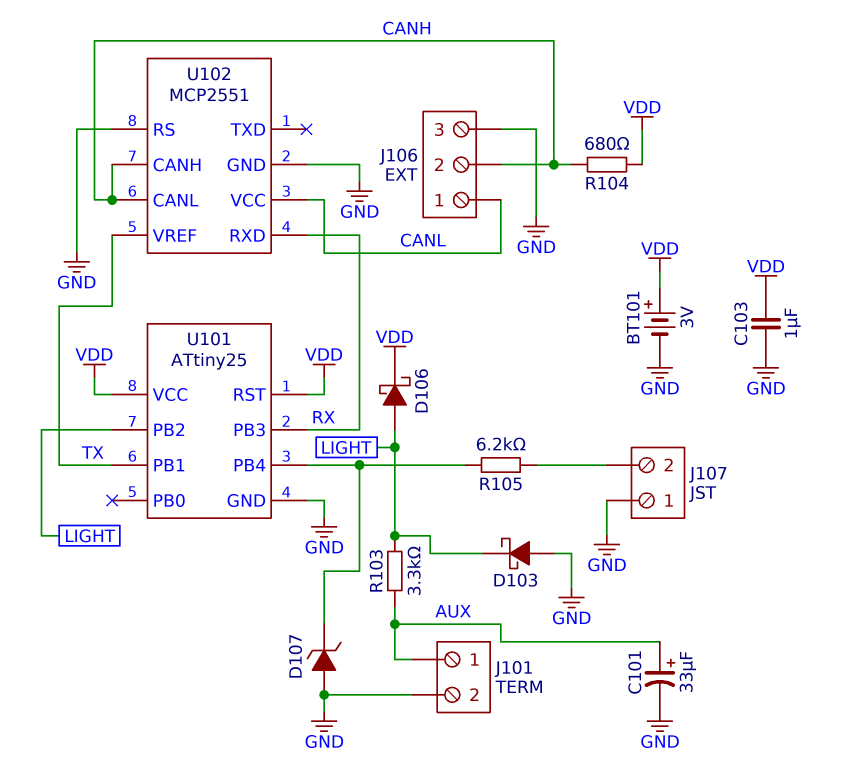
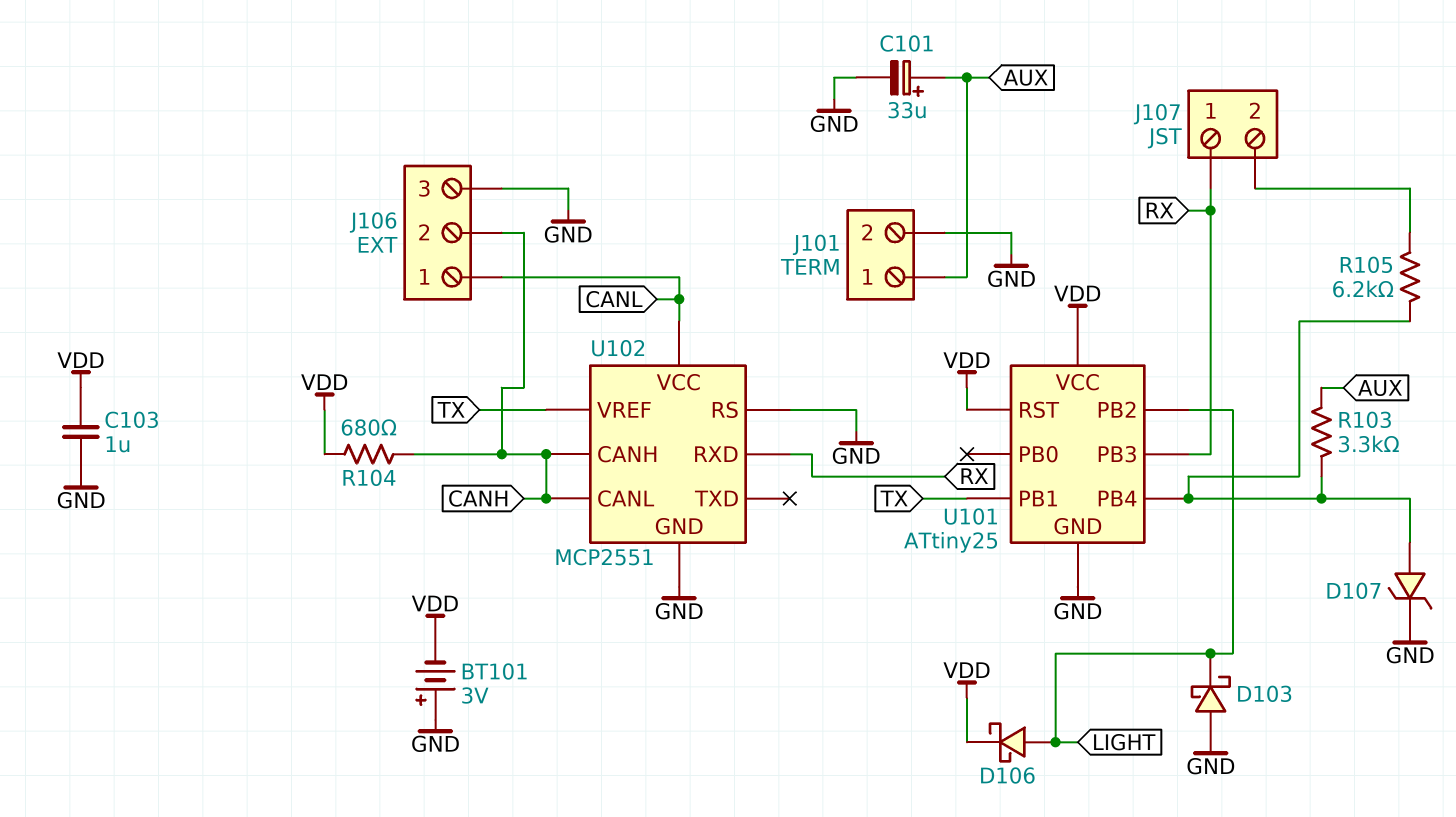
BT101: 3V (plus VDD, minus GND) -> 3V (plus GND, minus VDD)
D107: zener (A GND, K U101/PB4) -> zener (A U101/PB4, K GND)
J107 pin 1: GND -> RX
R103: 3.3k (AUX, LIGHT) -> 3.3k (AUX, U101/PB4)

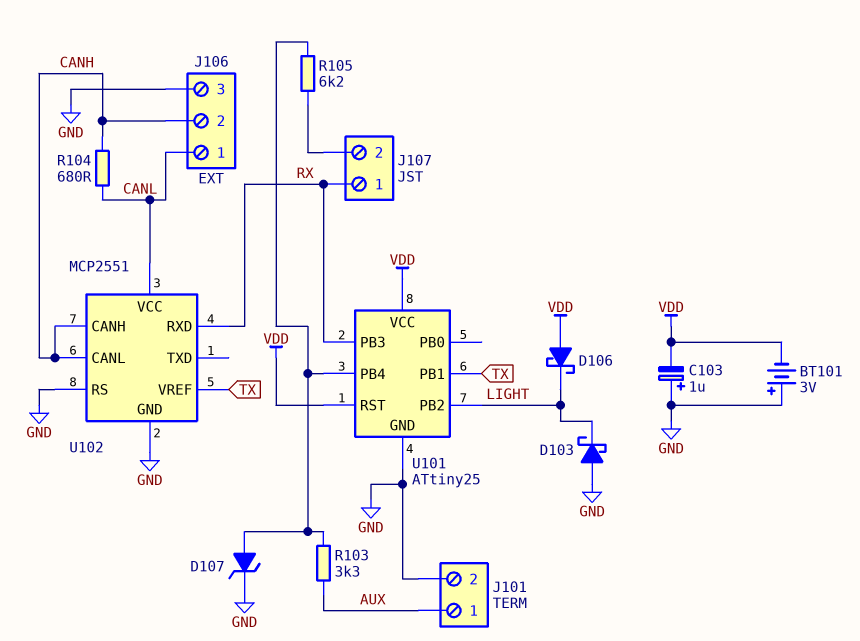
C101: 33uF (plus AUX, minus GND) -> none
C103: 1uF (GND, VDD) -> 1uF (plus GND, minus VDD)
D106: schottky (A LIGHT, K VDD) -> schottky (A VDD, K LIGHT)
R104: 680 (CANH, VDD) -> 680 (CANH, CANL)

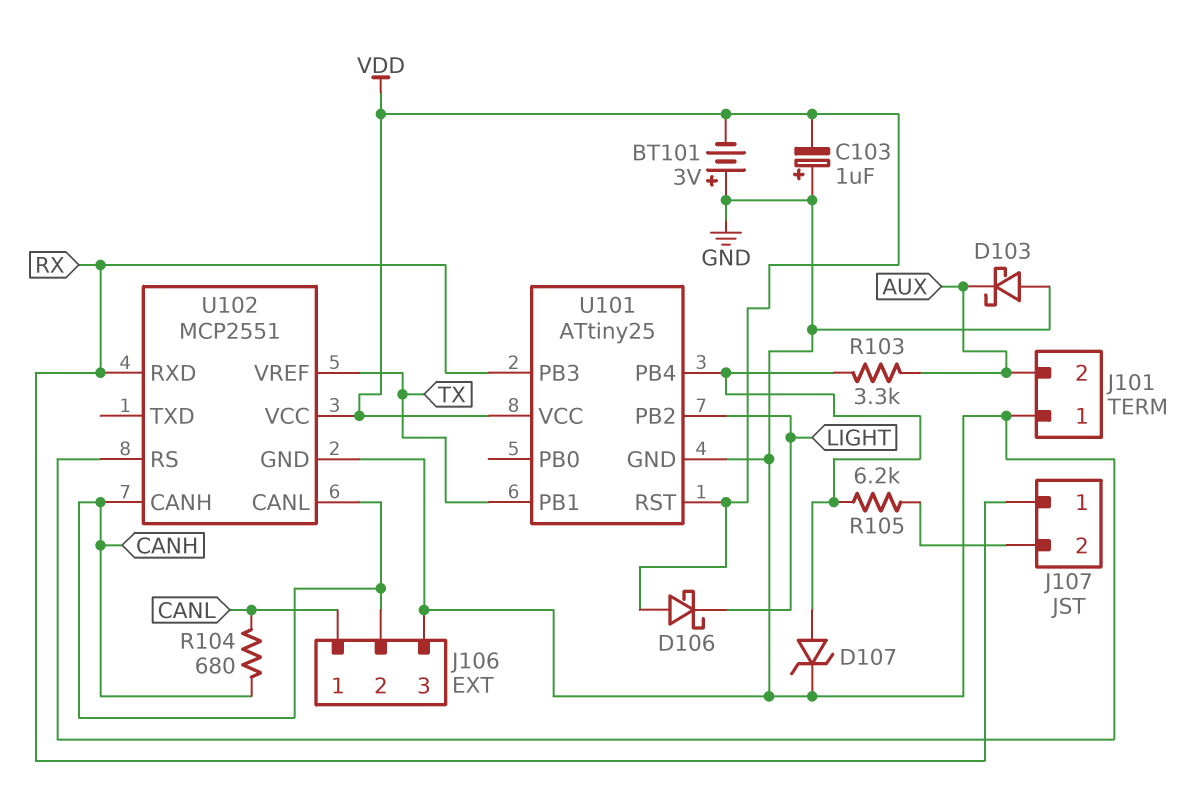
D103: schottky (A GND, K LIGHT) -> schottky (A GND, K AUX)
J101 pin 1: AUX -> GND
J101 pin 2: GND -> AUX
U102 pin VCC: CANL -> VDD

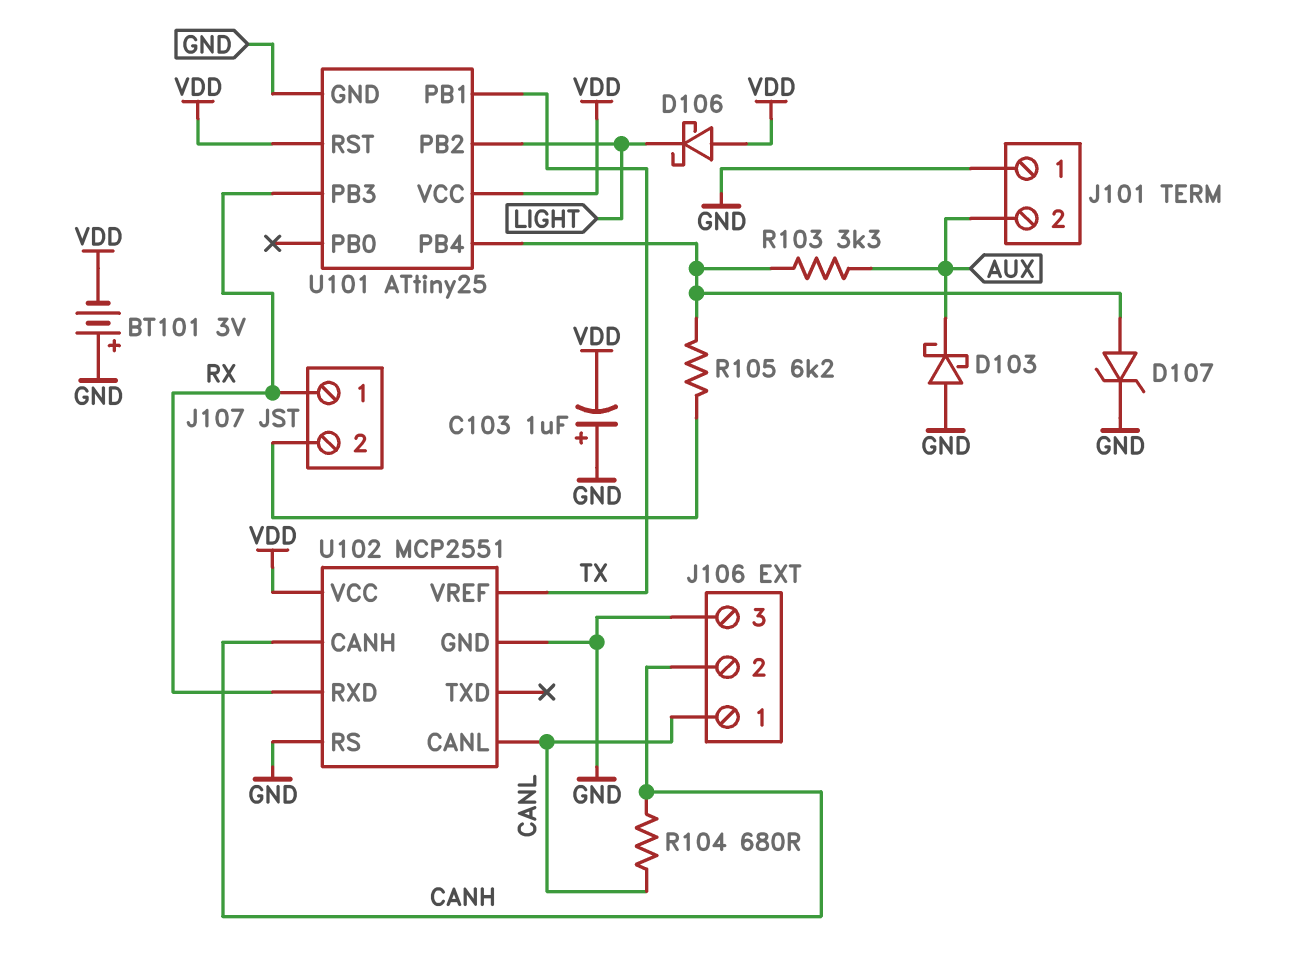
U102 pin CANL: CANH -> CANL

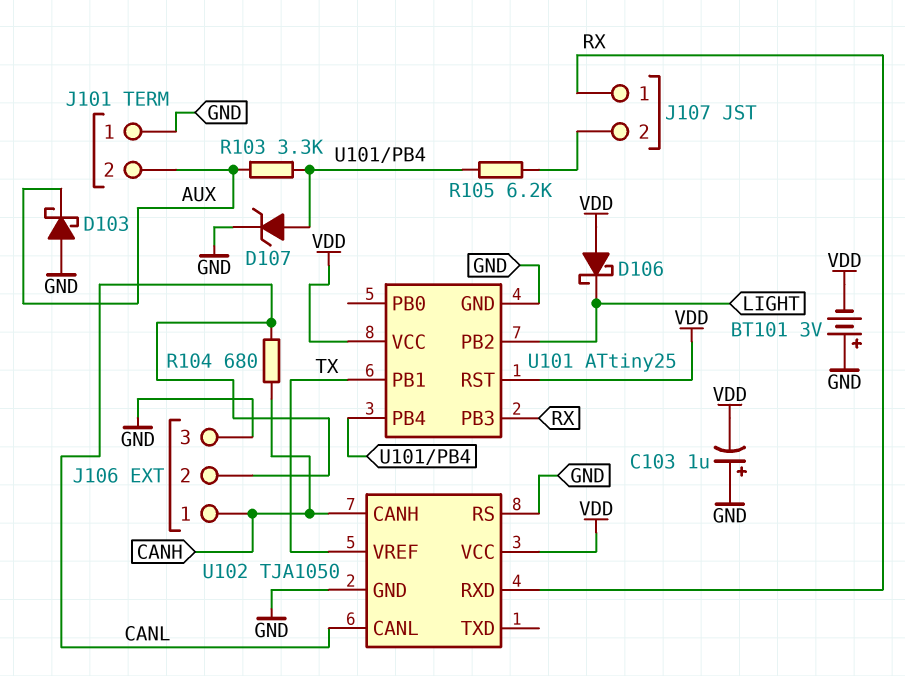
J106 pin 1: CANL -> CANH
J106 pin 2: CANH -> CANL
U102: MCP2551 -> TJA1050

